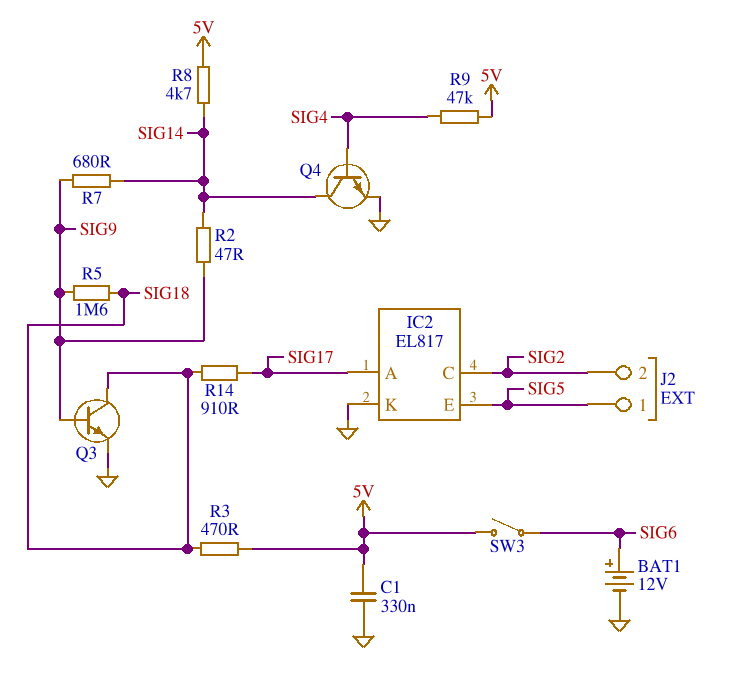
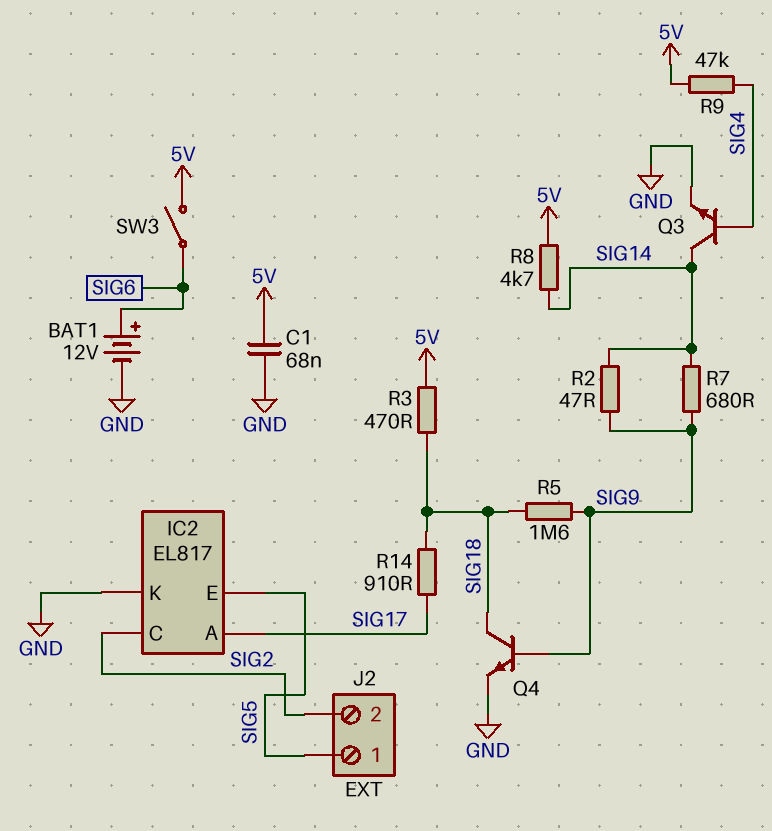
C1: 330nF (5V, GND) -> 68nF (5V, GND)
Q3: NPN (B SIG9, C SIG18, E GND) -> NPN (B SIG4, C SIG14, E GND)
Q4: NPN (B SIG4, C SIG14, E GND) -> NPN (B SIG9, C SIG18, E GND)

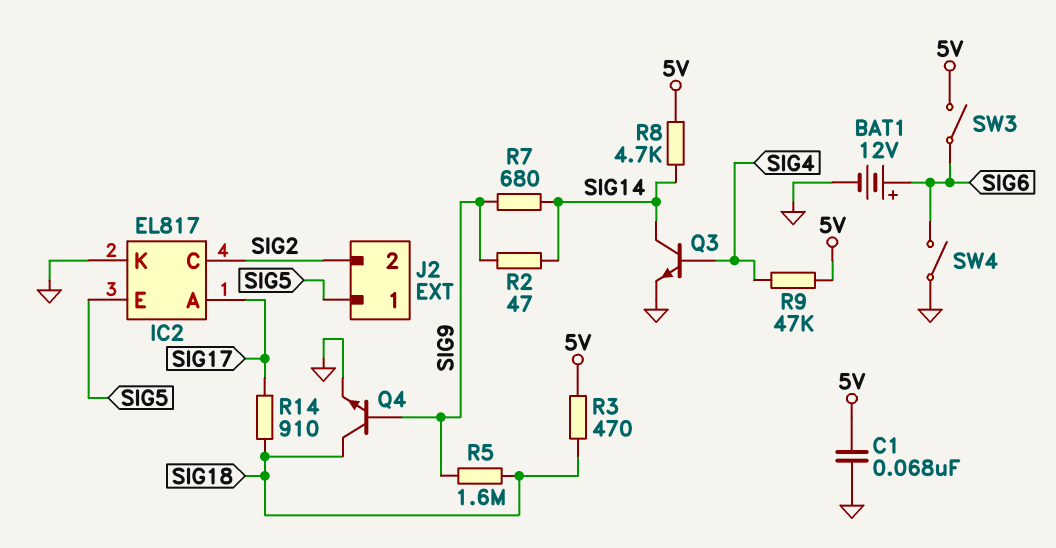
SW4: none -> switch (GND, SIG6)

